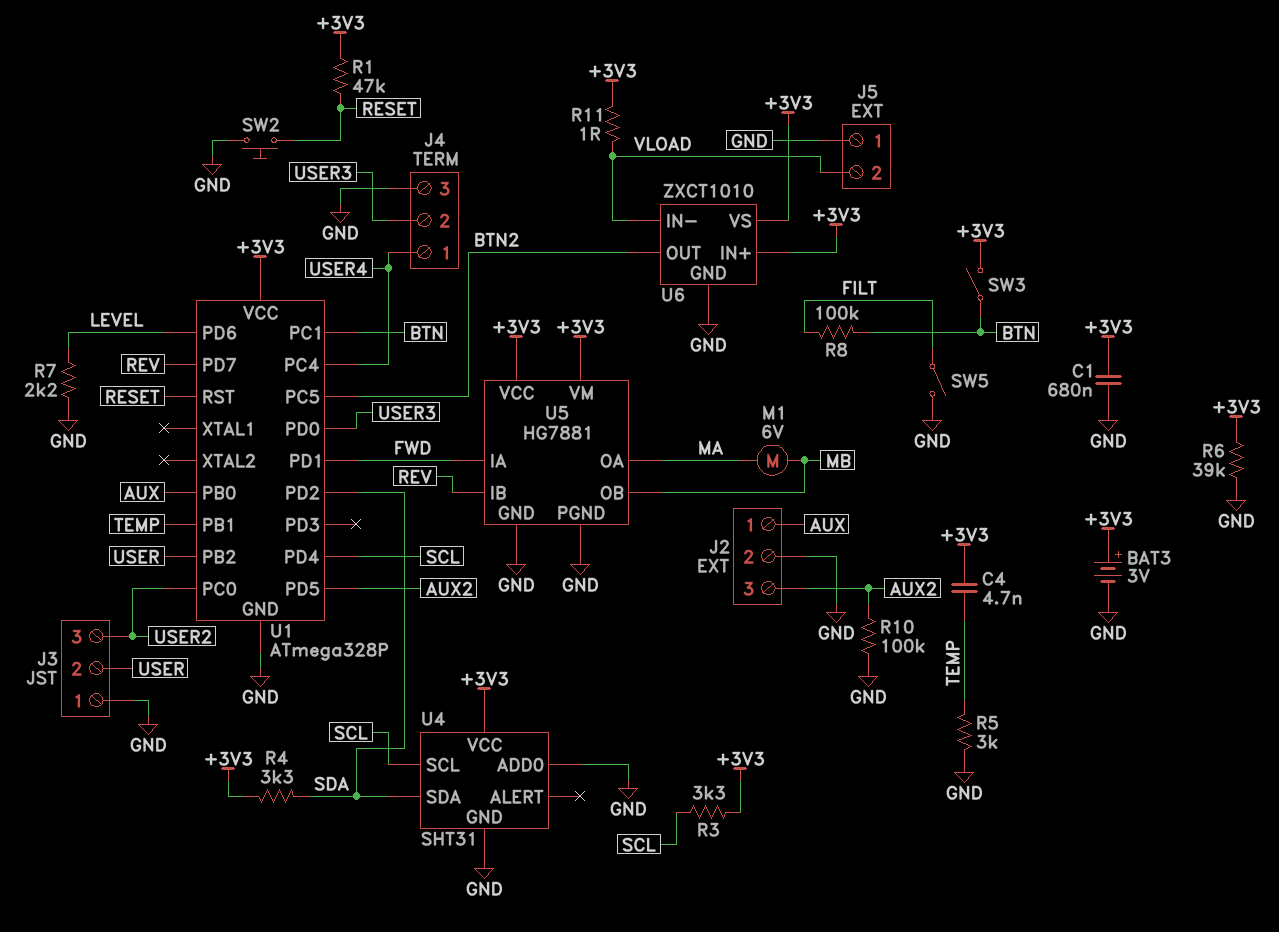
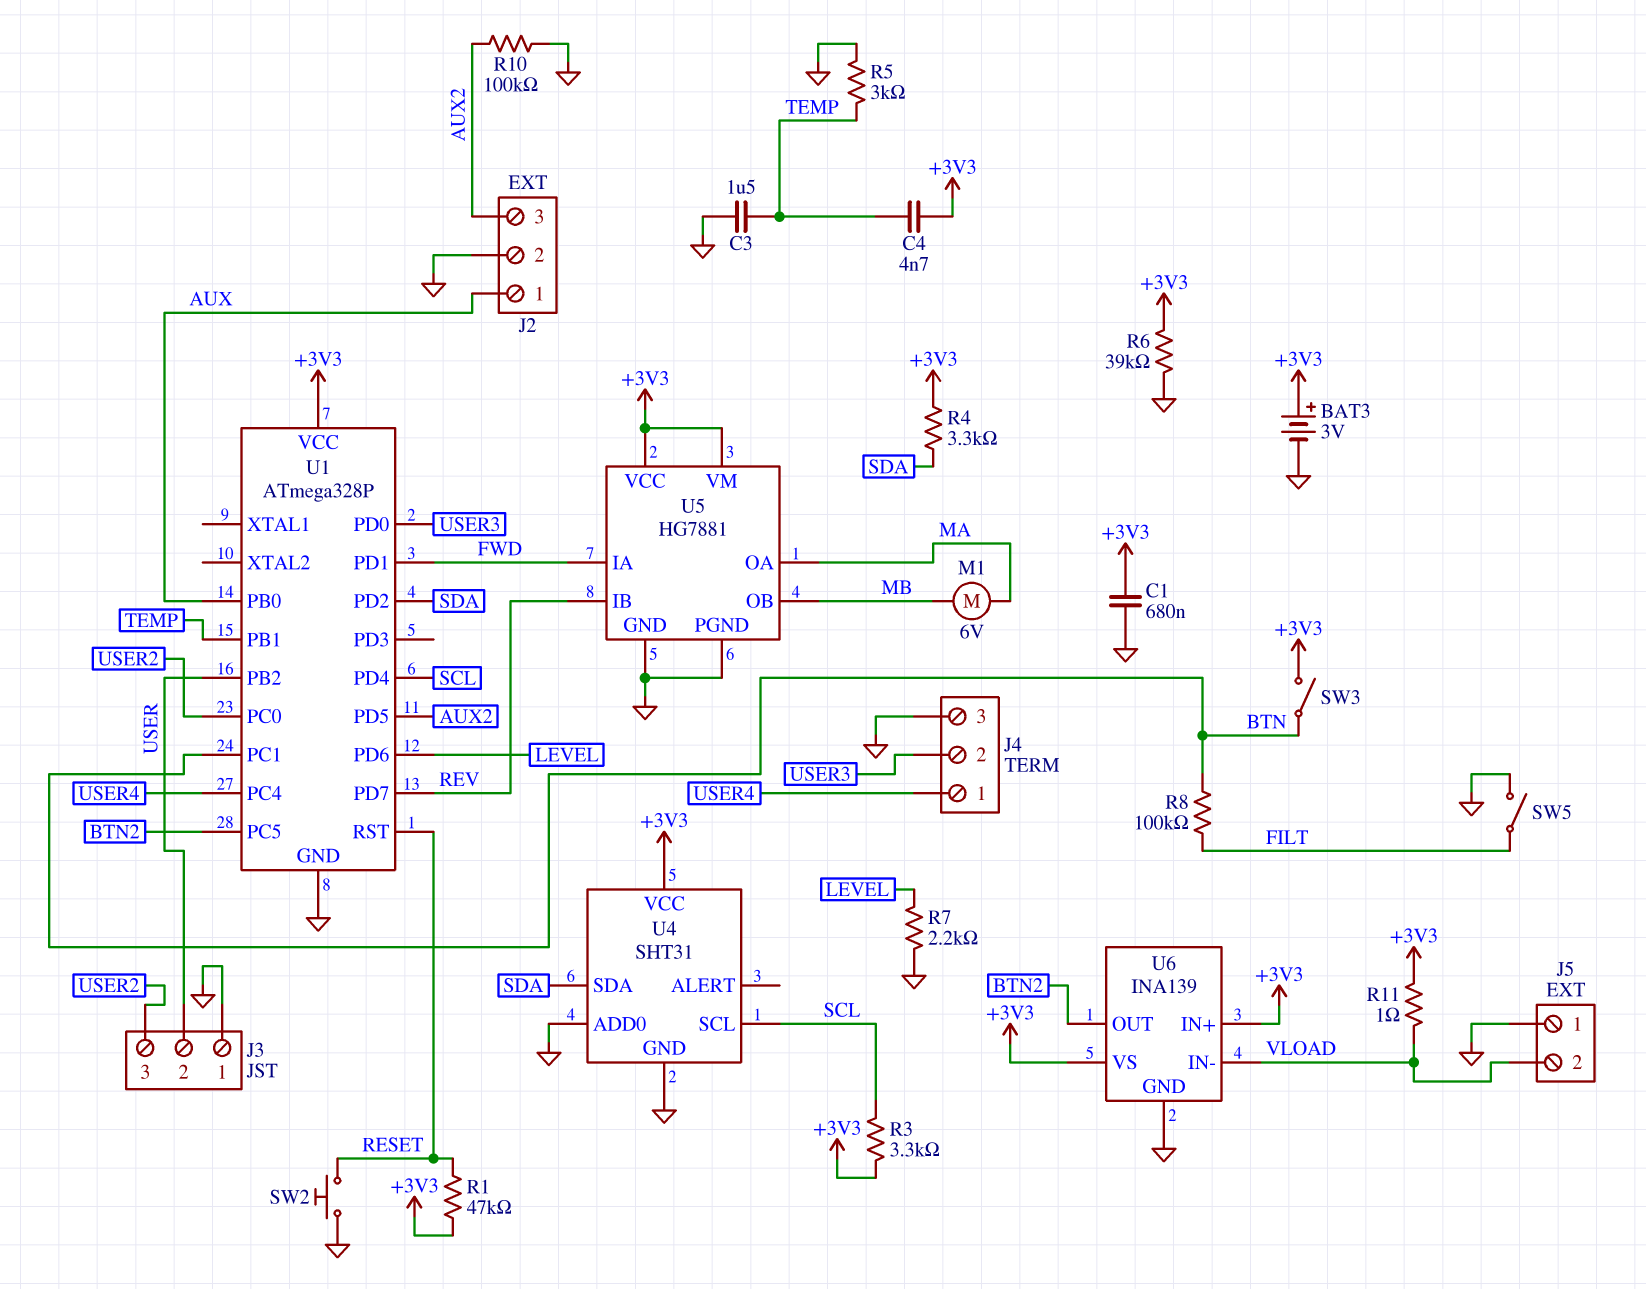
C3: none -> 1.5uF (GND, TEMP)
U6: ZXCT1010 -> INA139

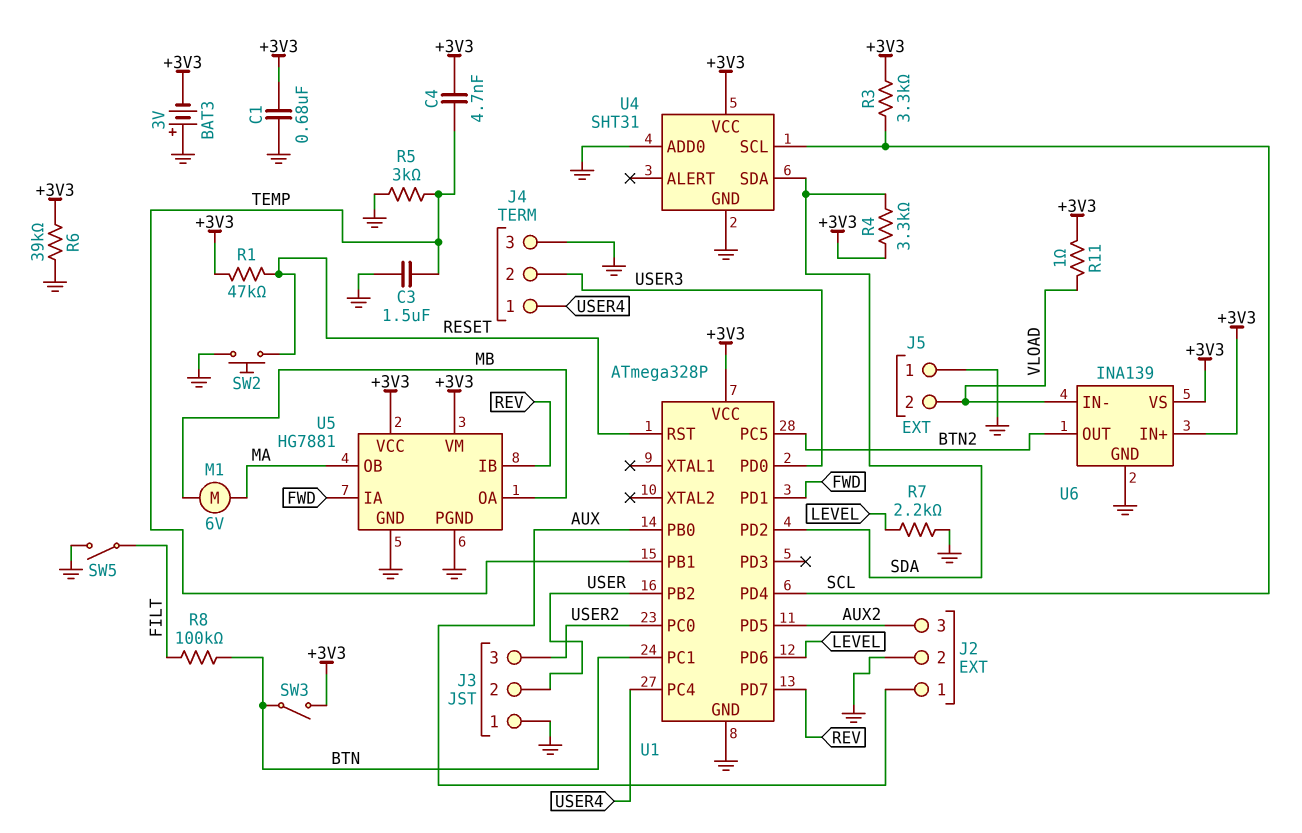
BAT3: 3V (plus +3V3, minus GND) -> 3V (plus GND, minus +3V3)
R10: 100k (AUX2, GND) -> none
U5 pin OA: MA -> MB
U5 pin OB: MB -> MA

